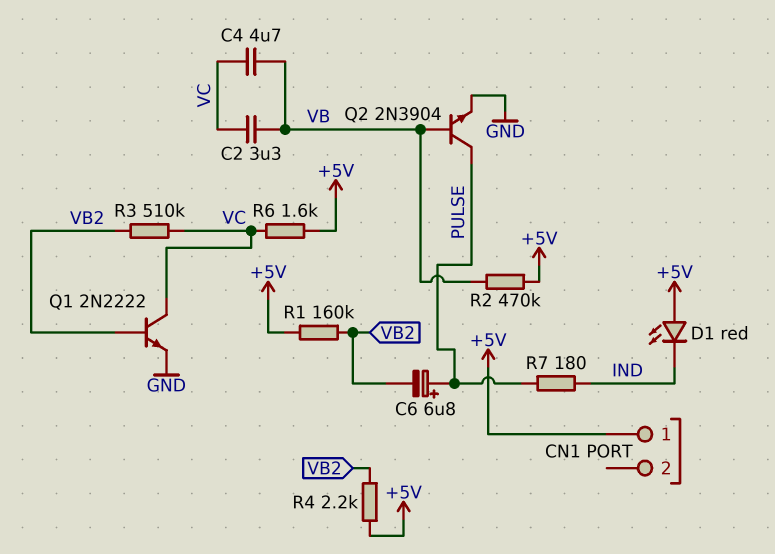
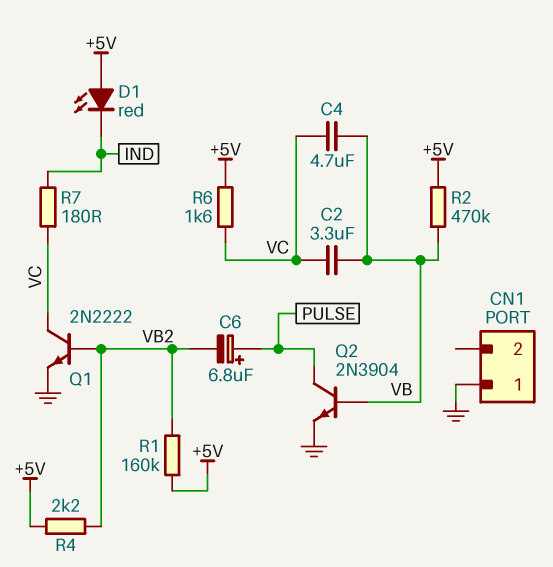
CN1 pin 1: +5V -> GND
R3: 510k (VB2, VC) -> none
R7: 180 (IND, PULSE) -> 180 (IND, VC)

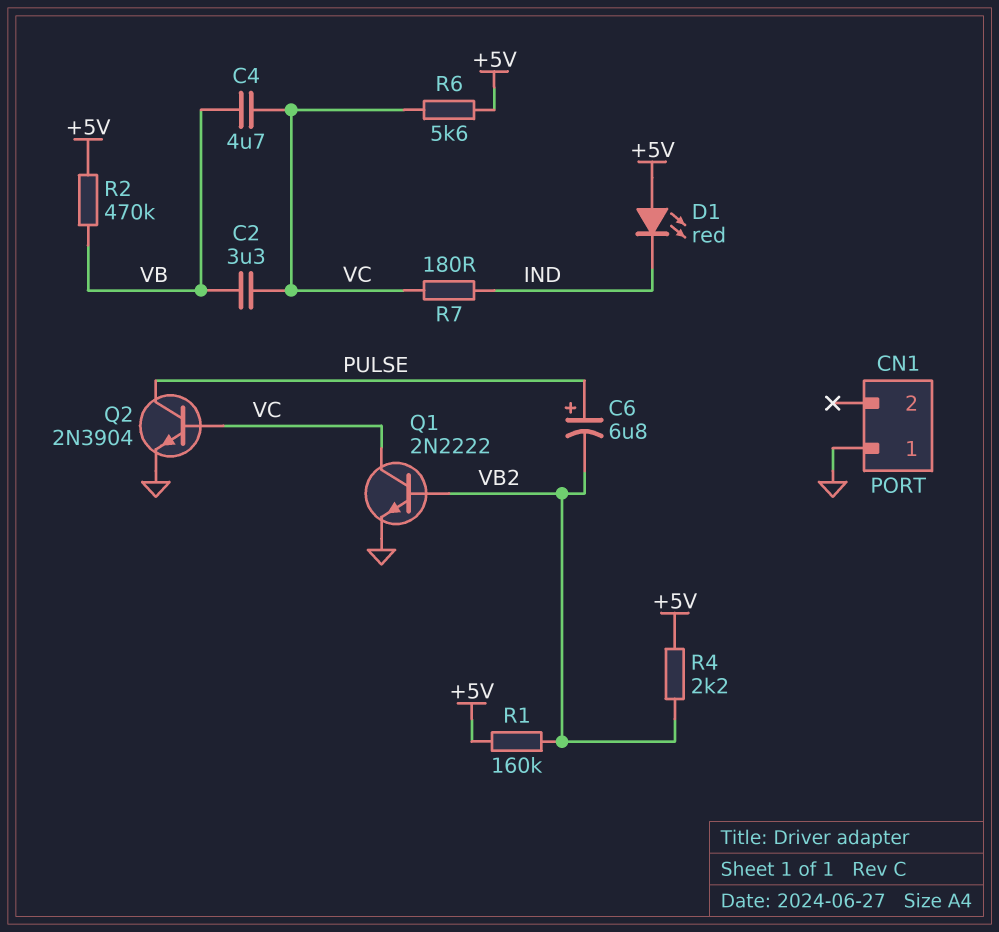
Q2: NPN 2N3904 (B VB, C PULSE, E GND) -> NPN 2N3904 (B VC, C PULSE, E GND)
R6: 1.6k (+5V, VC) -> 5.6k (+5V, VC)

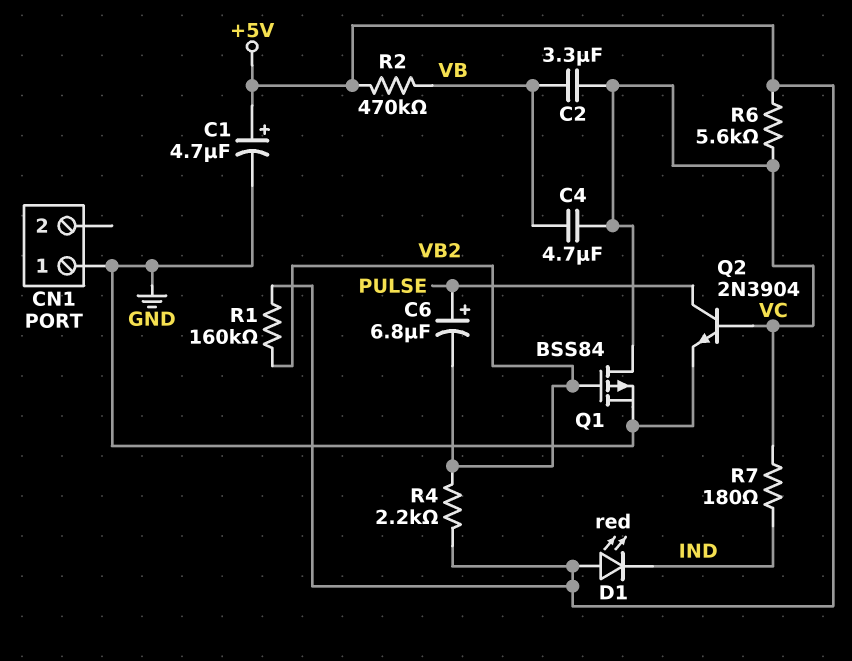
C1: none -> 4.7uF (plus +5V, minus GND)
Q1: NPN 2N2222 (B VB2, C VC, E GND) -> PMOS BSS84 (G VB2, D VC, S GND)

